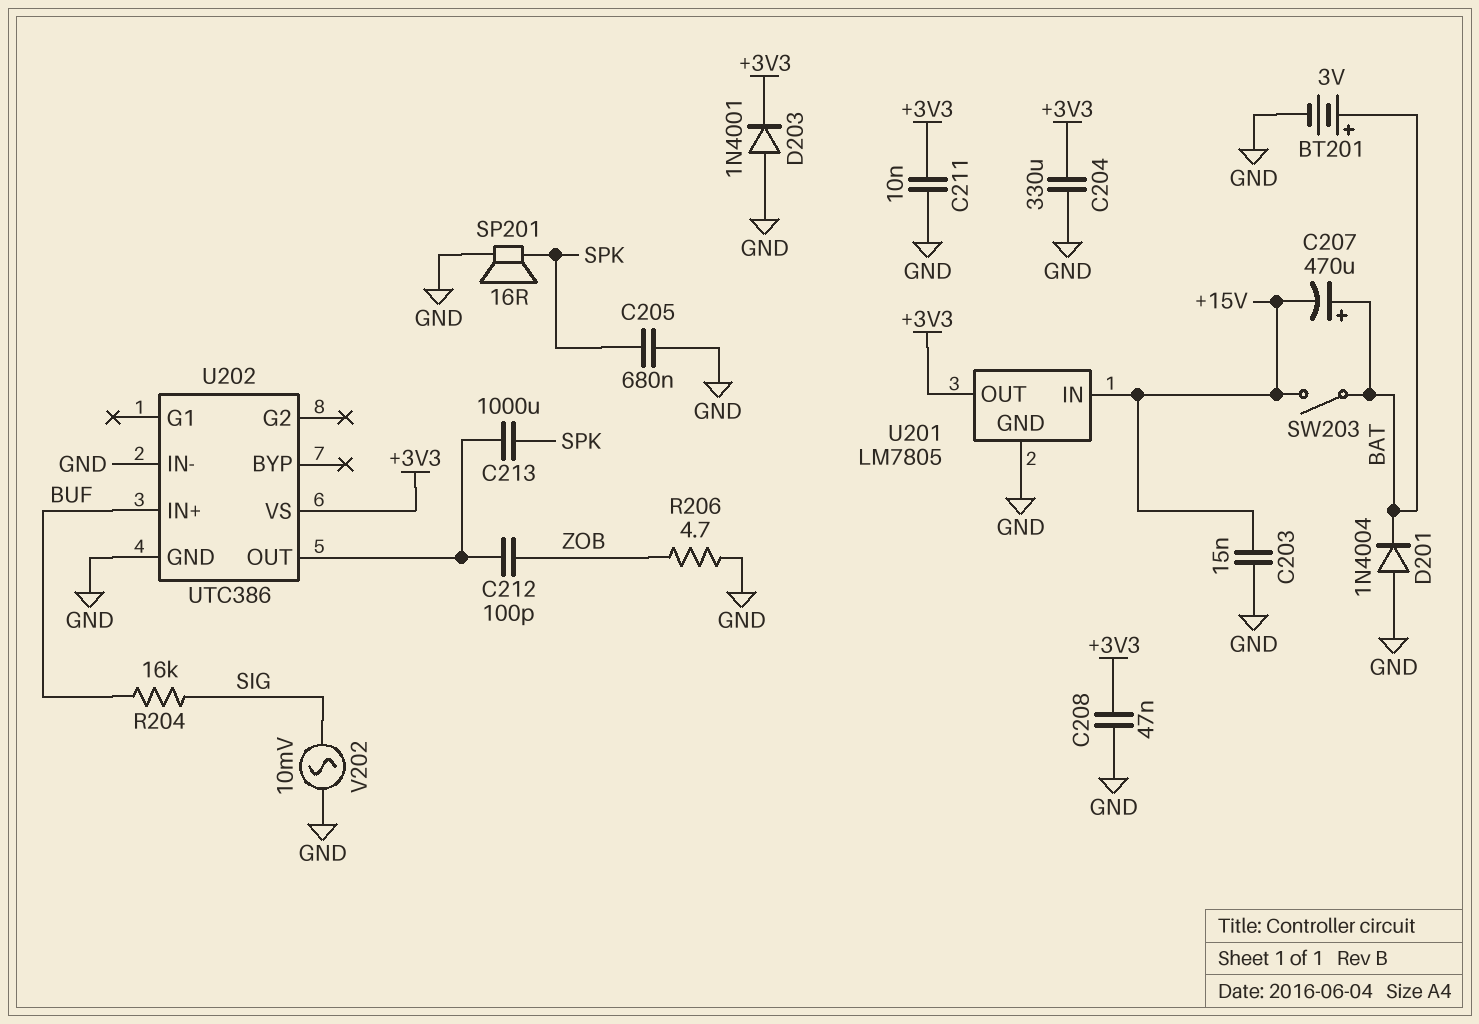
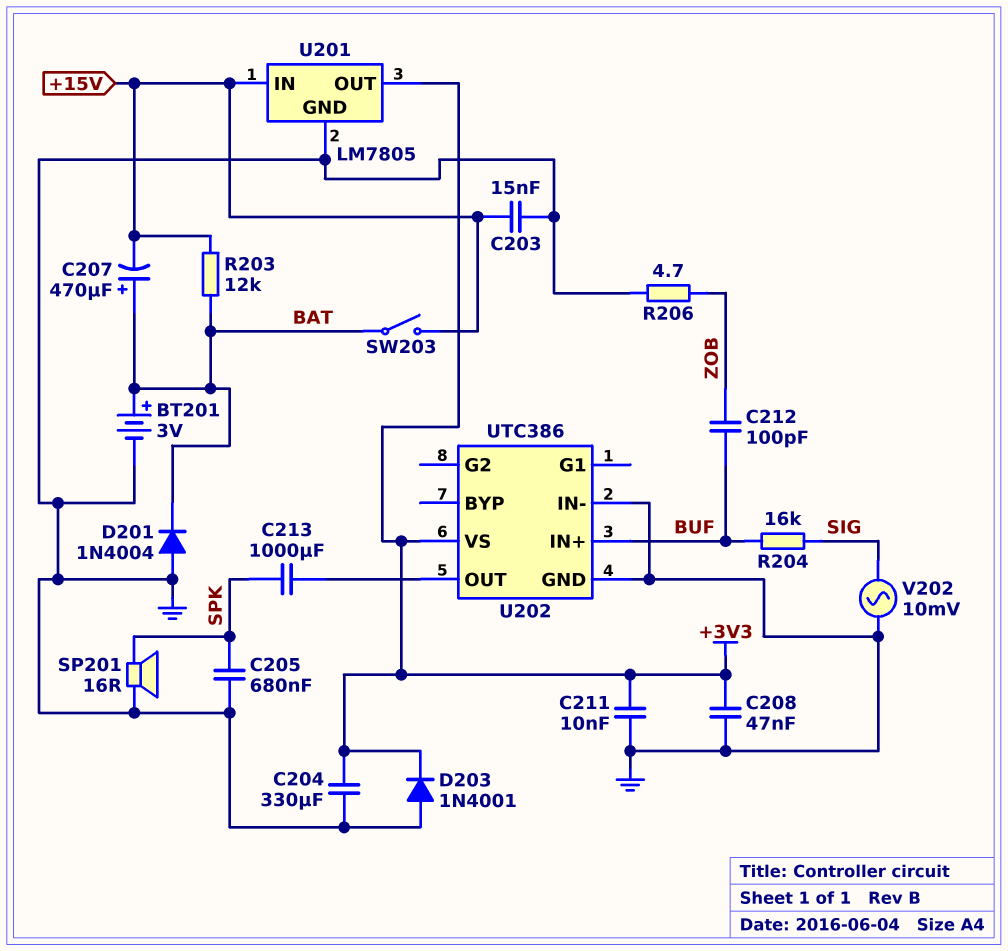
C212: 100pF (U202/OUT, ZOB) -> 100pF (BUF, ZOB)
R203: none -> 12k (+15V, BAT)

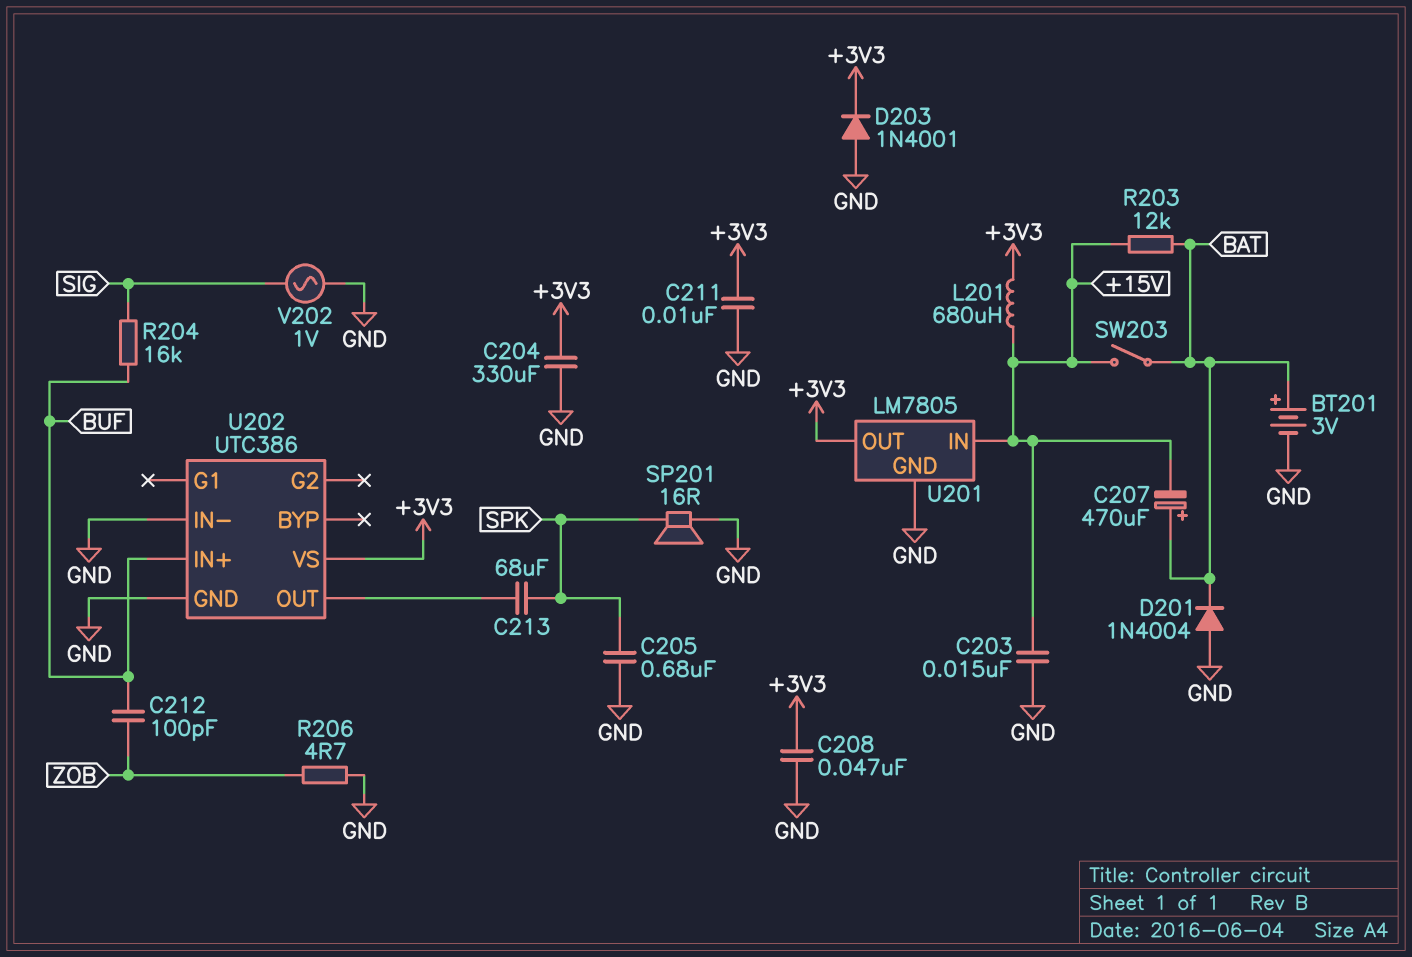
C213: 1000uF (SPK, U202/OUT) -> 68uF (SPK, U202/OUT)
L201: none -> 680uH (+3V3, +15V)
V202: AC 10mV (GND, SIG) -> AC 1V (GND, SIG)

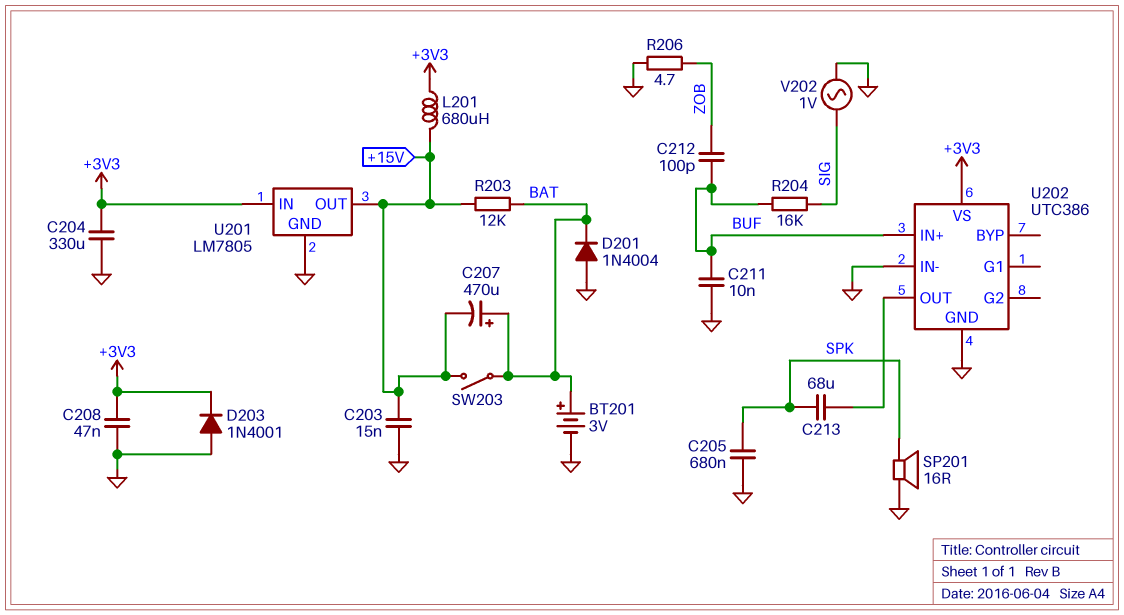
C211: 10nF (+3V3, GND) -> 10nF (BUF, GND)
U201 pin IN: +15V -> +3V3
U201 pin OUT: +3V3 -> +15V

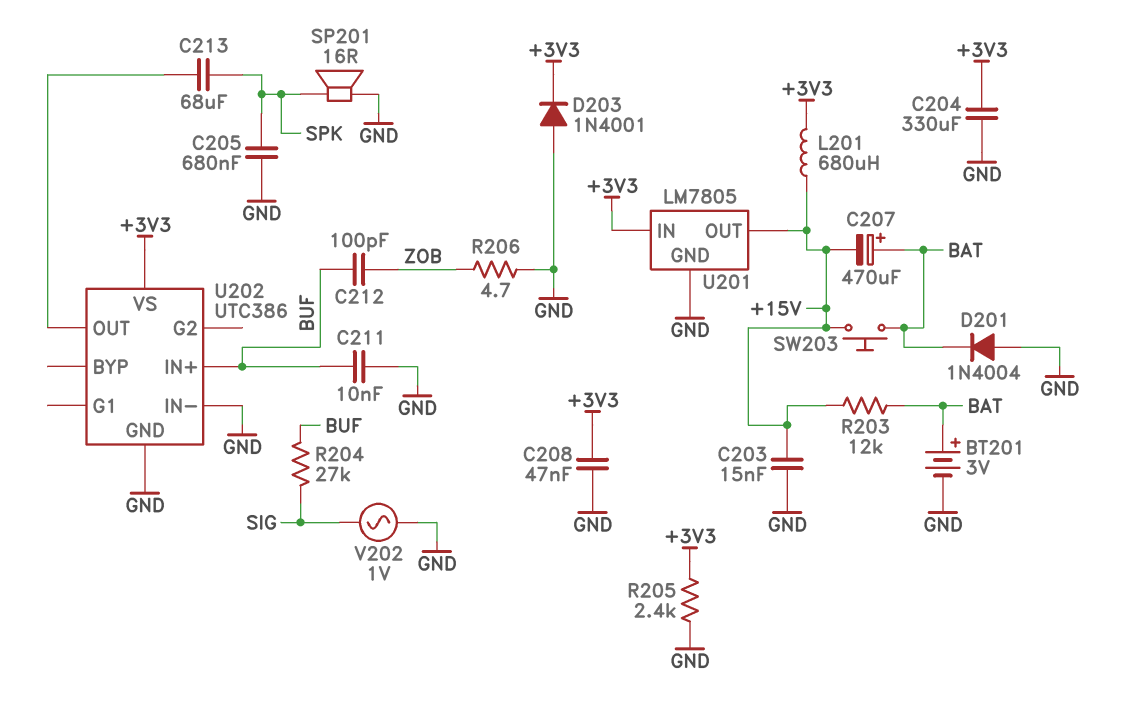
R204: 16k (BUF, SIG) -> 27k (BUF, SIG)
R205: none -> 2.4k (+3V3, GND)
SW203: switch (+15V, BAT) -> button (+15V, BAT)

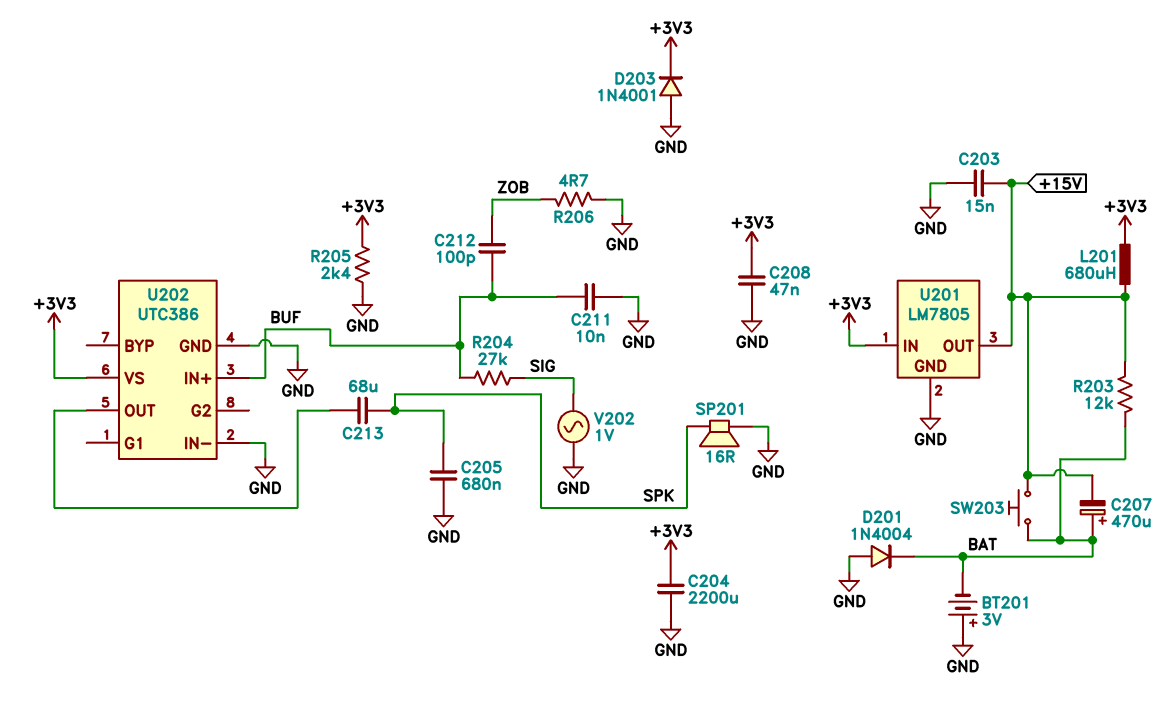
BT201: 3V (plus BAT, minus GND) -> 3V (plus GND, minus BAT)
C204: 330uF (+3V3, GND) -> 2200uF (+3V3, GND)

